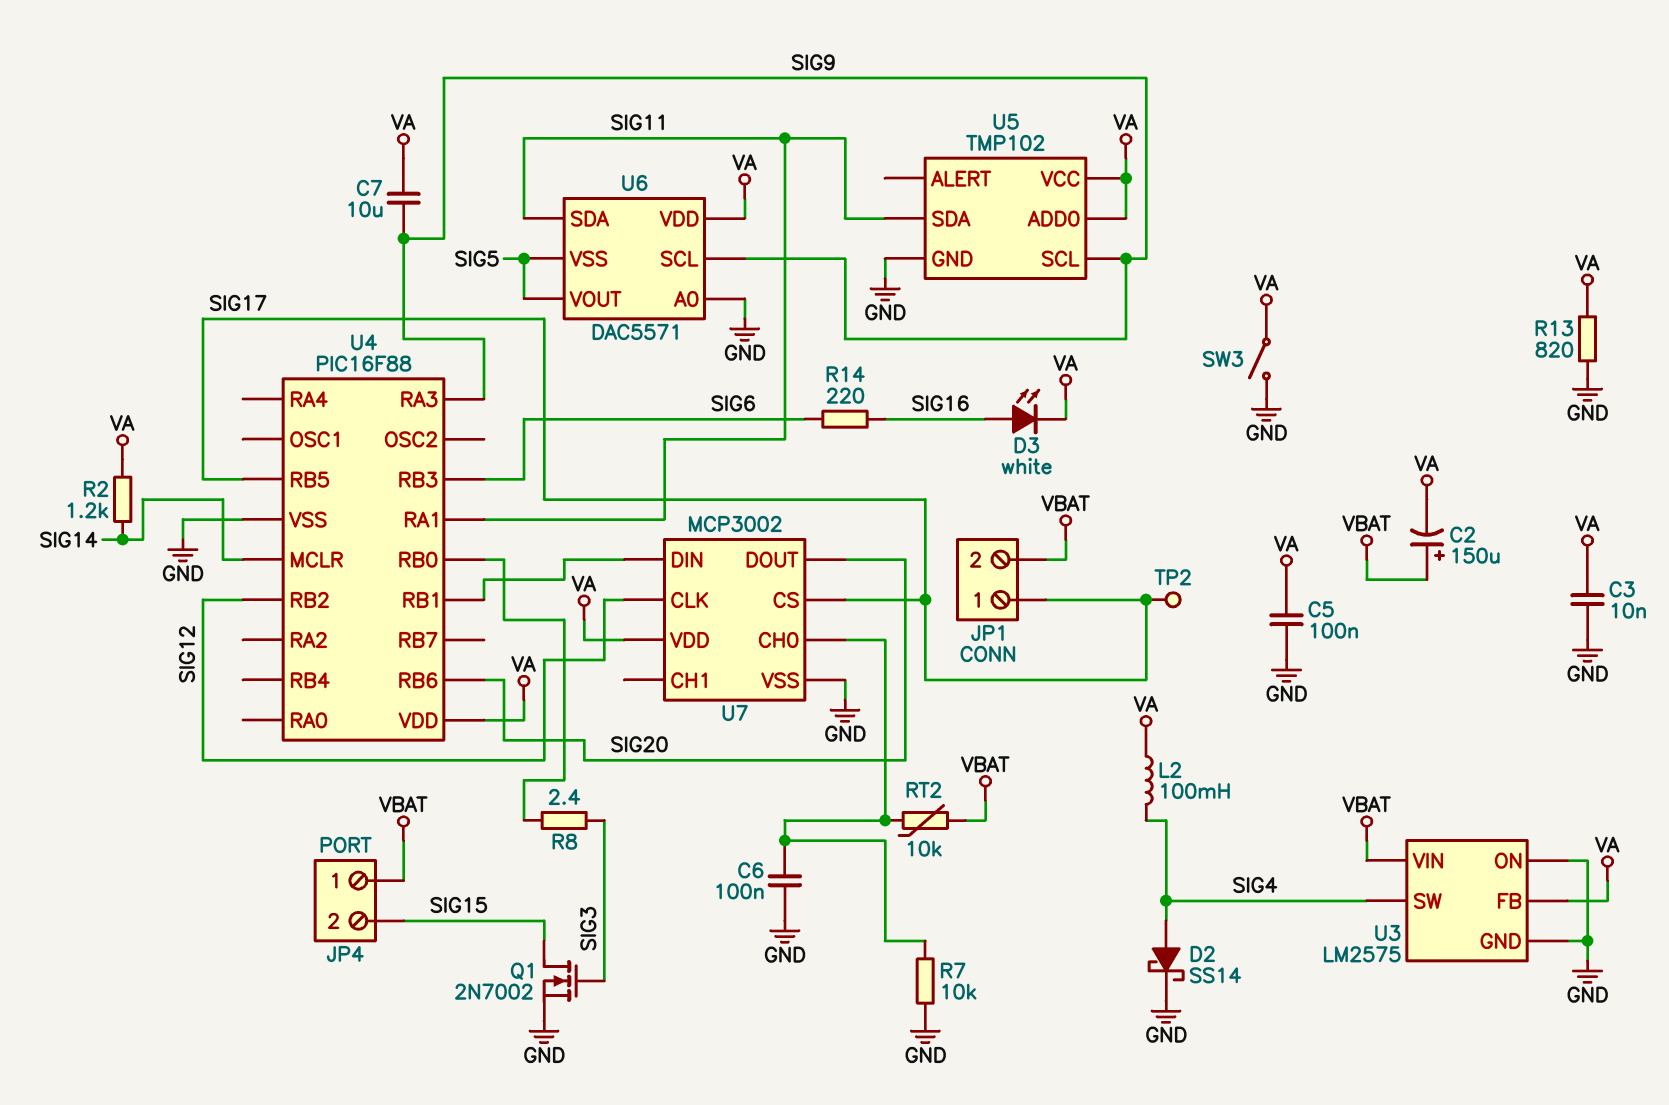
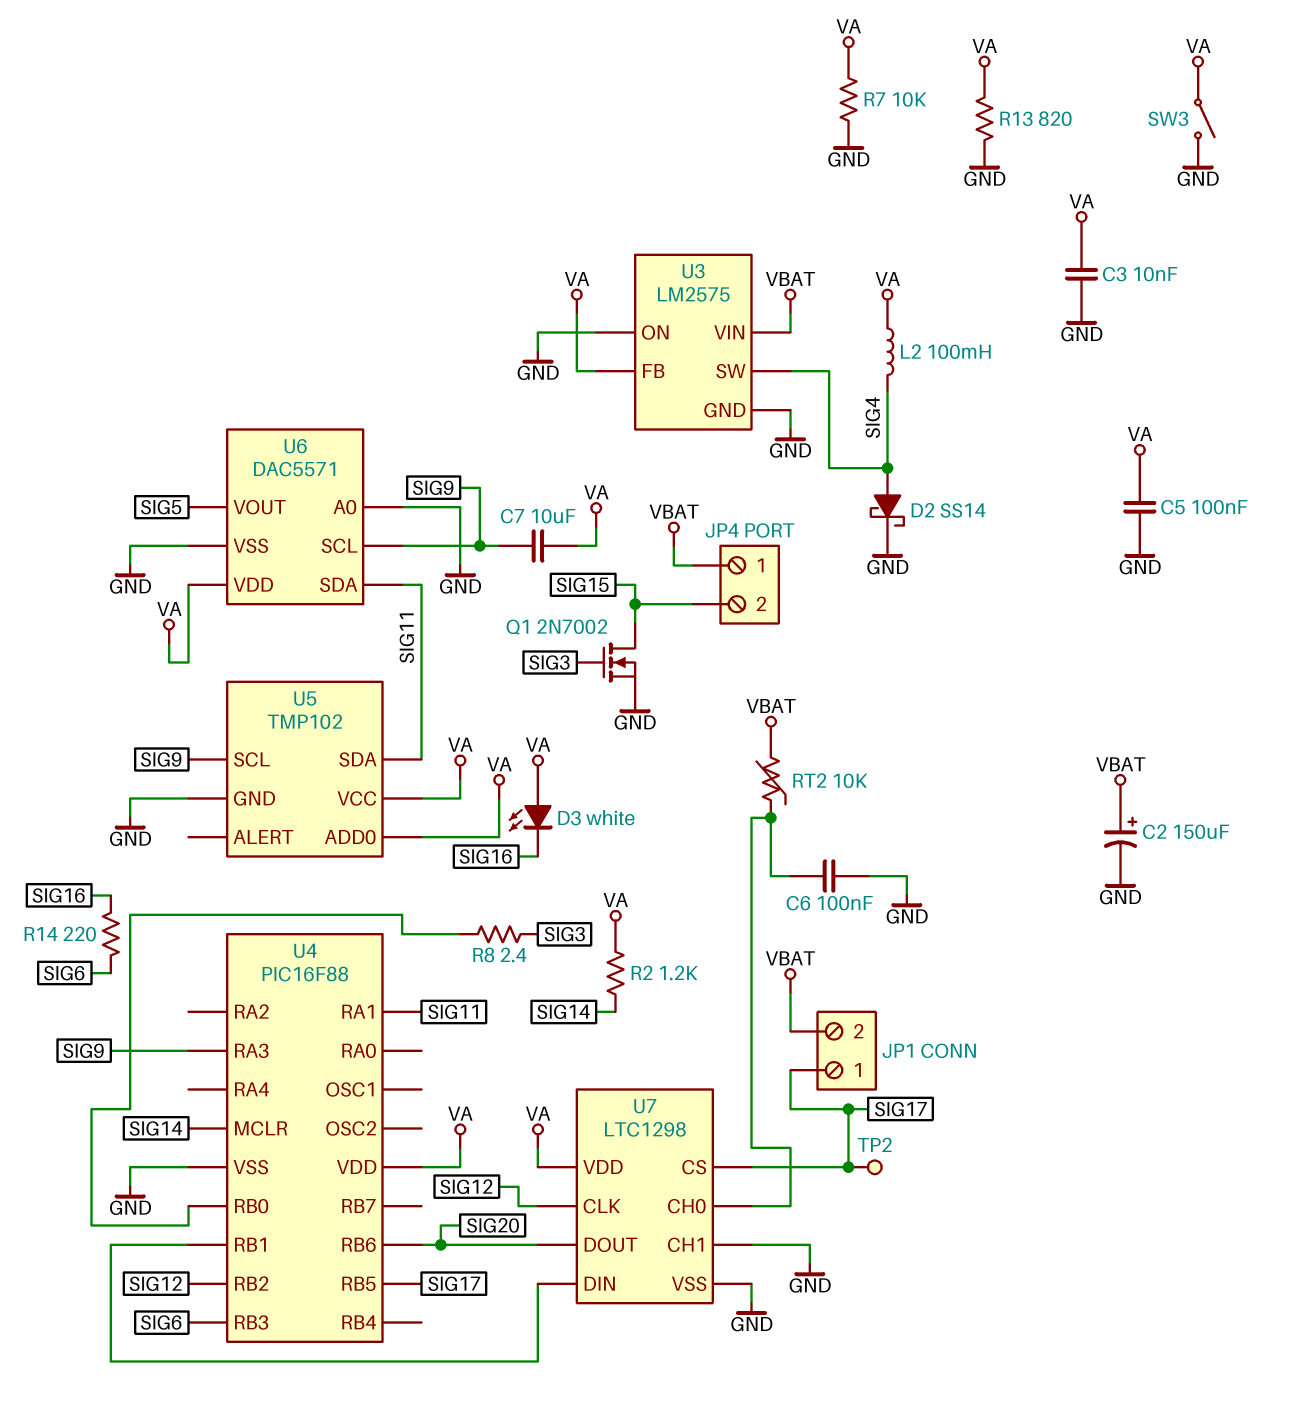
C2: 150uF (plus VBAT, minus VA) -> 150uF (plus VBAT, minus GND)
D3: LED white (A SIG16, K VA) -> LED white (A VA, K SIG16)
R7: 10k (GND, U7/CH0) -> 10k (GND, VA)
U6 pin VSS: SIG5 -> GND
U7: MCP3002 -> LTC1298
U7 pin CH1: none -> GND

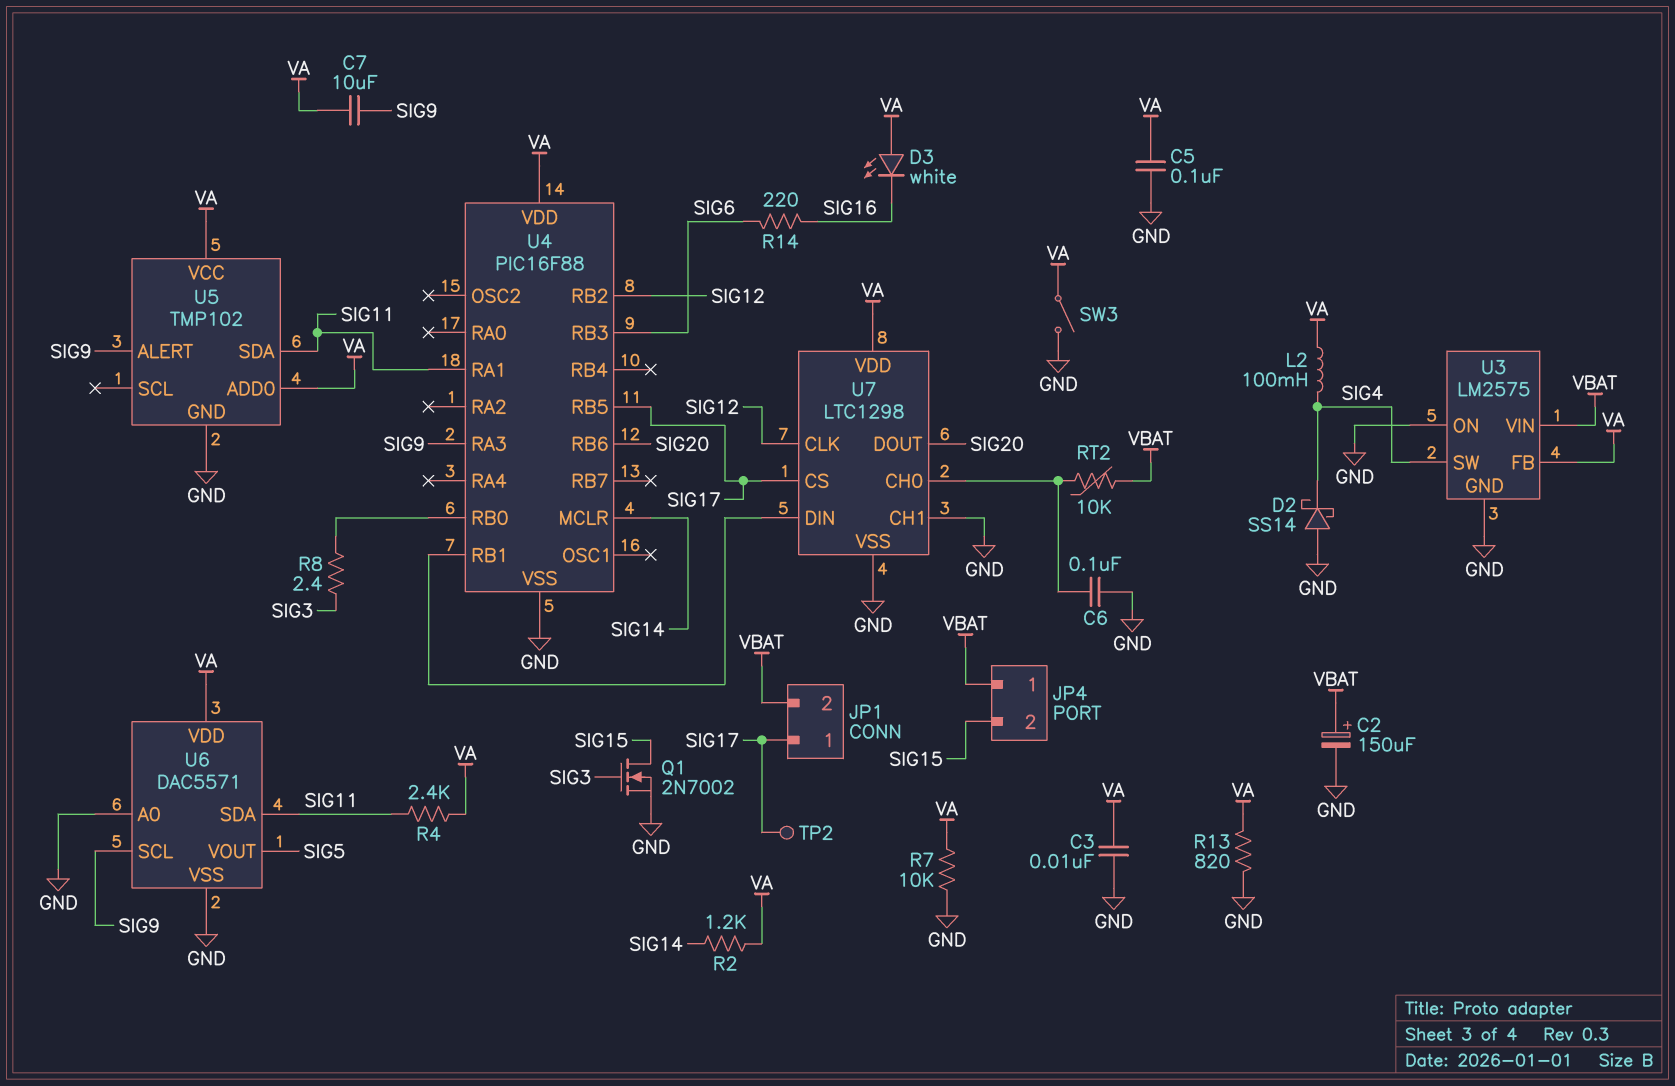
D2: schottky SS14 (A SIG4, K GND) -> schottky SS14 (A GND, K SIG4)
R4: none -> 2.4k (SIG11, VA)
U5 pin ALERT: none -> SIG9
U5 pin SCL: SIG9 -> none

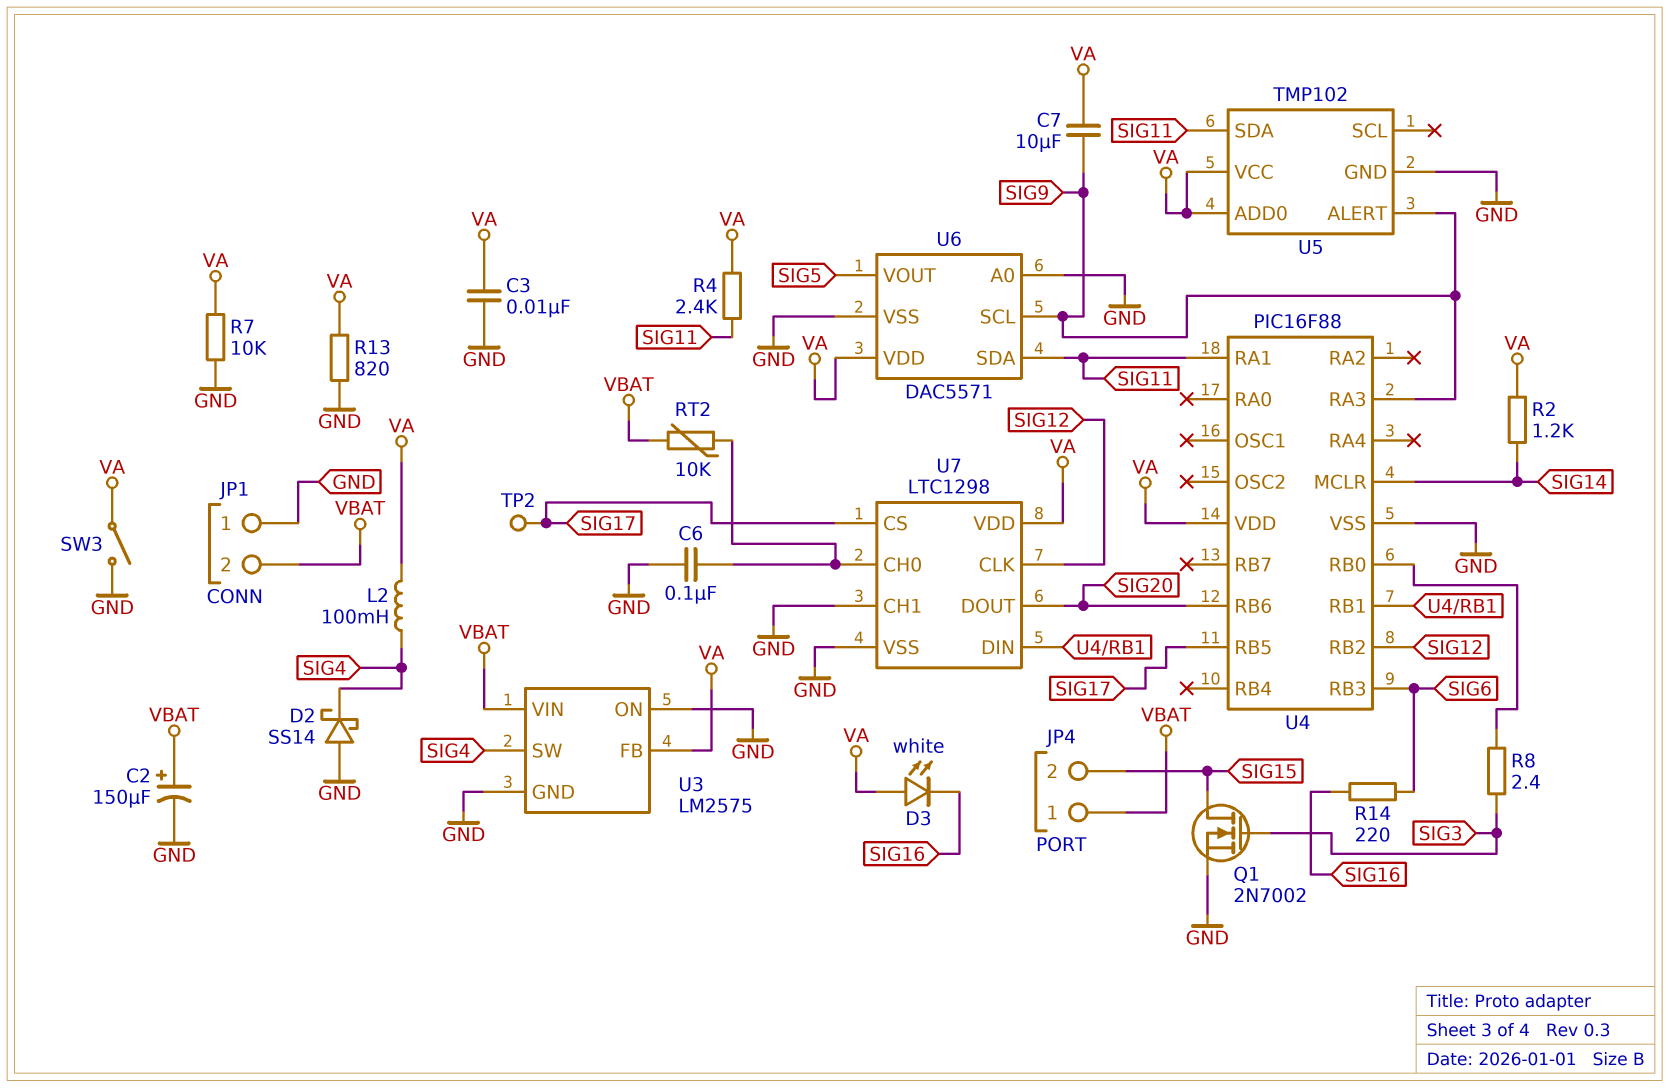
C5: 100nF (GND, VA) -> none
JP1 pin 1: SIG17 -> GND

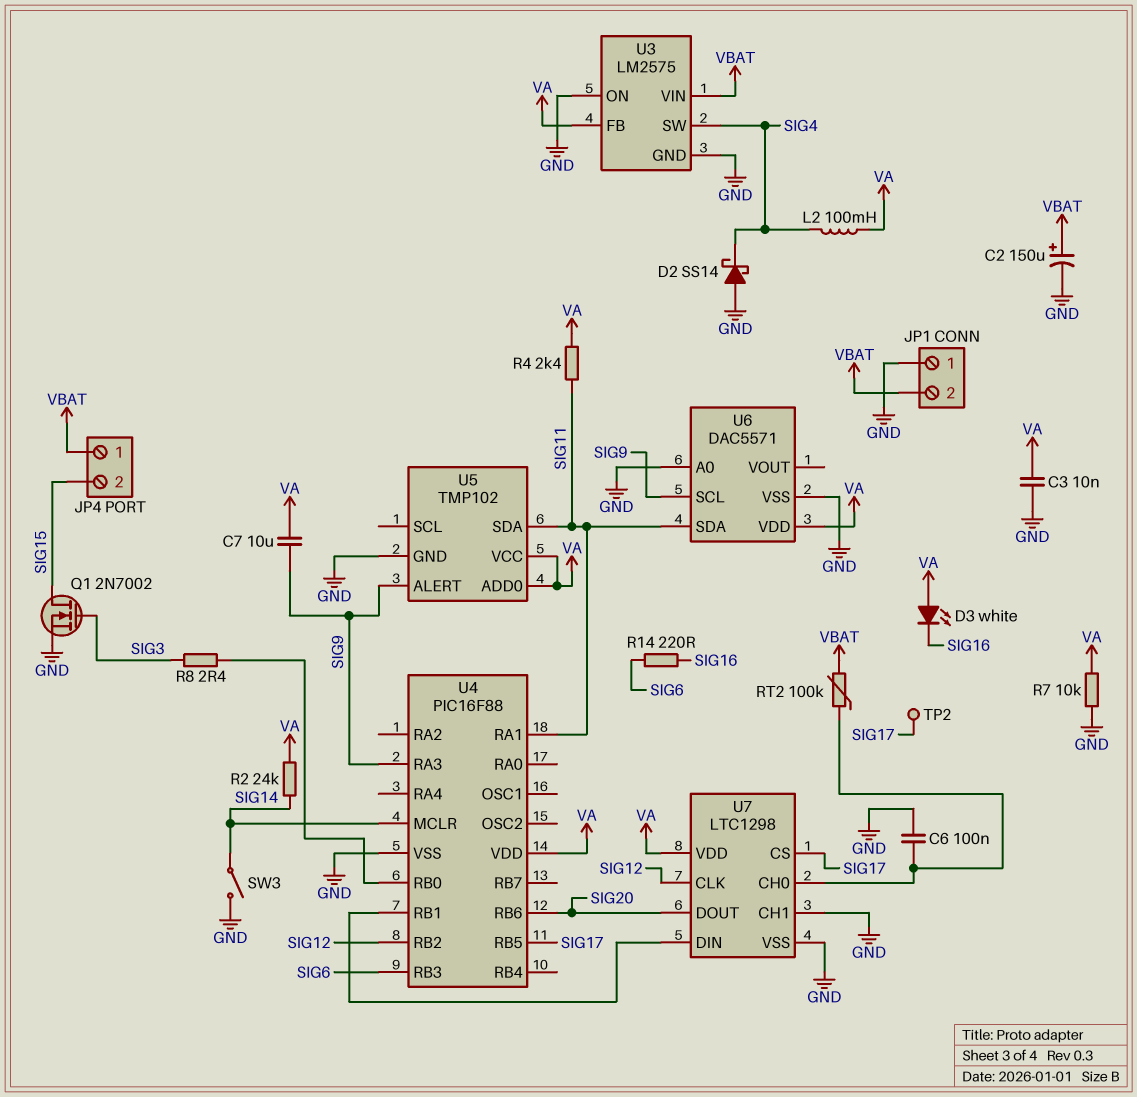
R2: 1.2k (SIG14, VA) -> 24k (SIG14, VA)
R13: 820 (GND, VA) -> none
RT2: 10k (U7/CH0, VBAT) -> 100k (U7/CH0, VBAT)
SW3: switch (GND, VA) -> switch (GND, SIG14)
U6 pin VOUT: SIG5 -> none

